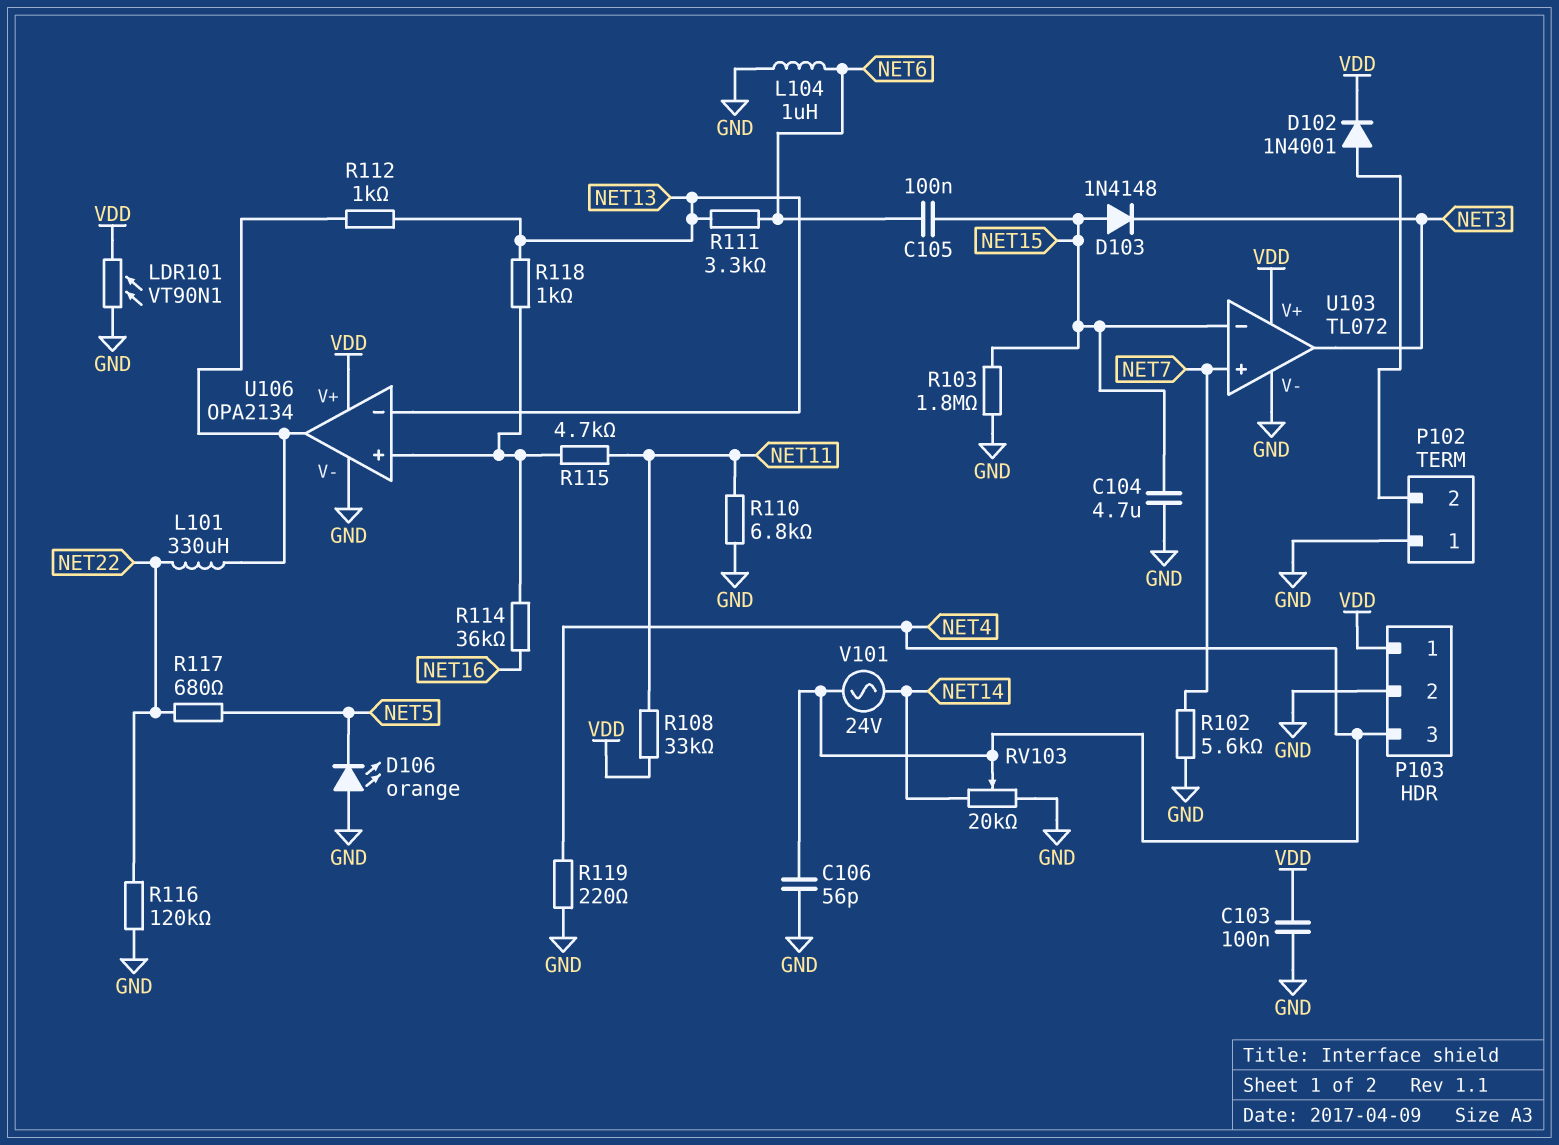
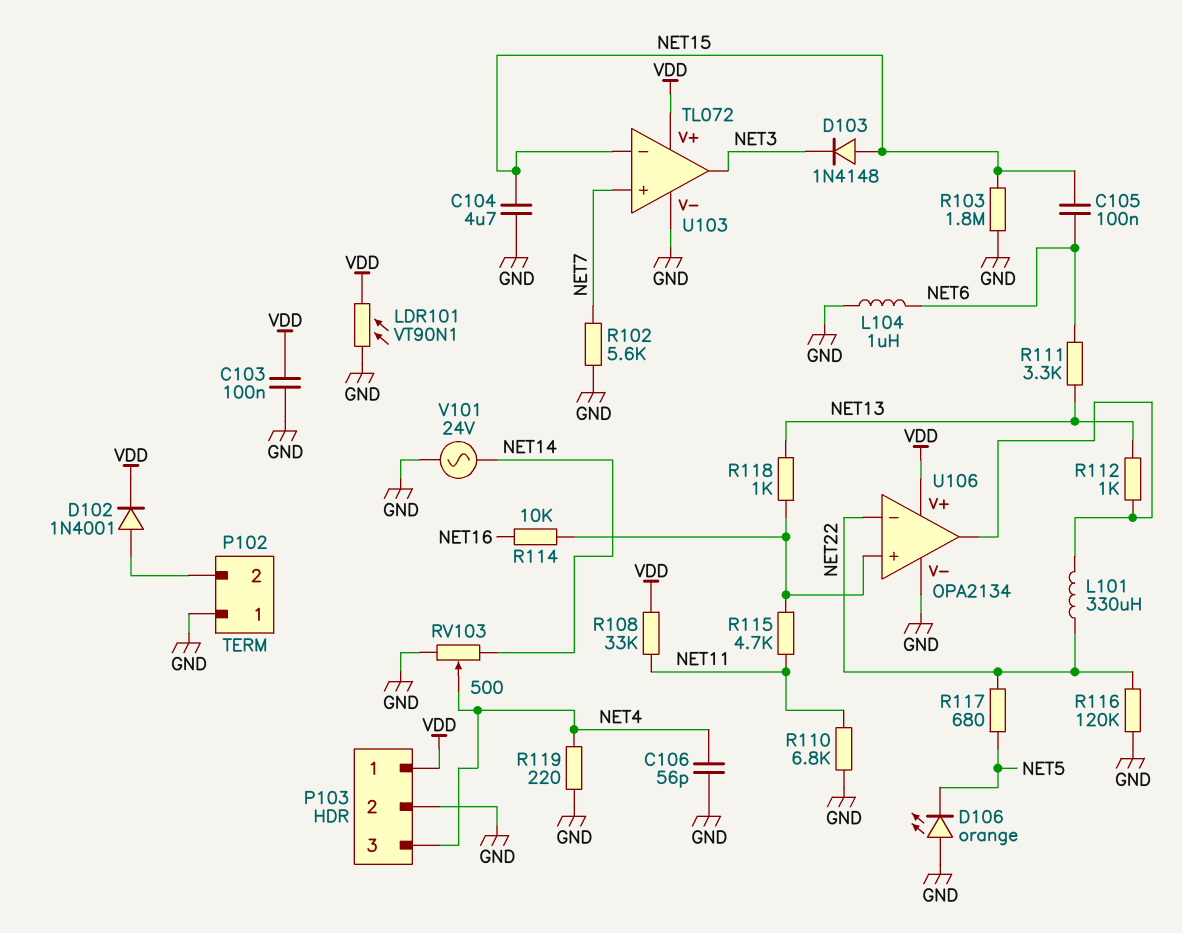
R114: 36k (NET16, U106/in+) -> 10k (NET16, U106/in+)
RV103: 20k (GND, NET14, wiper NET4) -> 500 (GND, NET14, wiper NET4)
U106 pin in-: NET13 -> NET22
V101: AC 24V (NET4, NET14) -> AC 24V (GND, NET14)

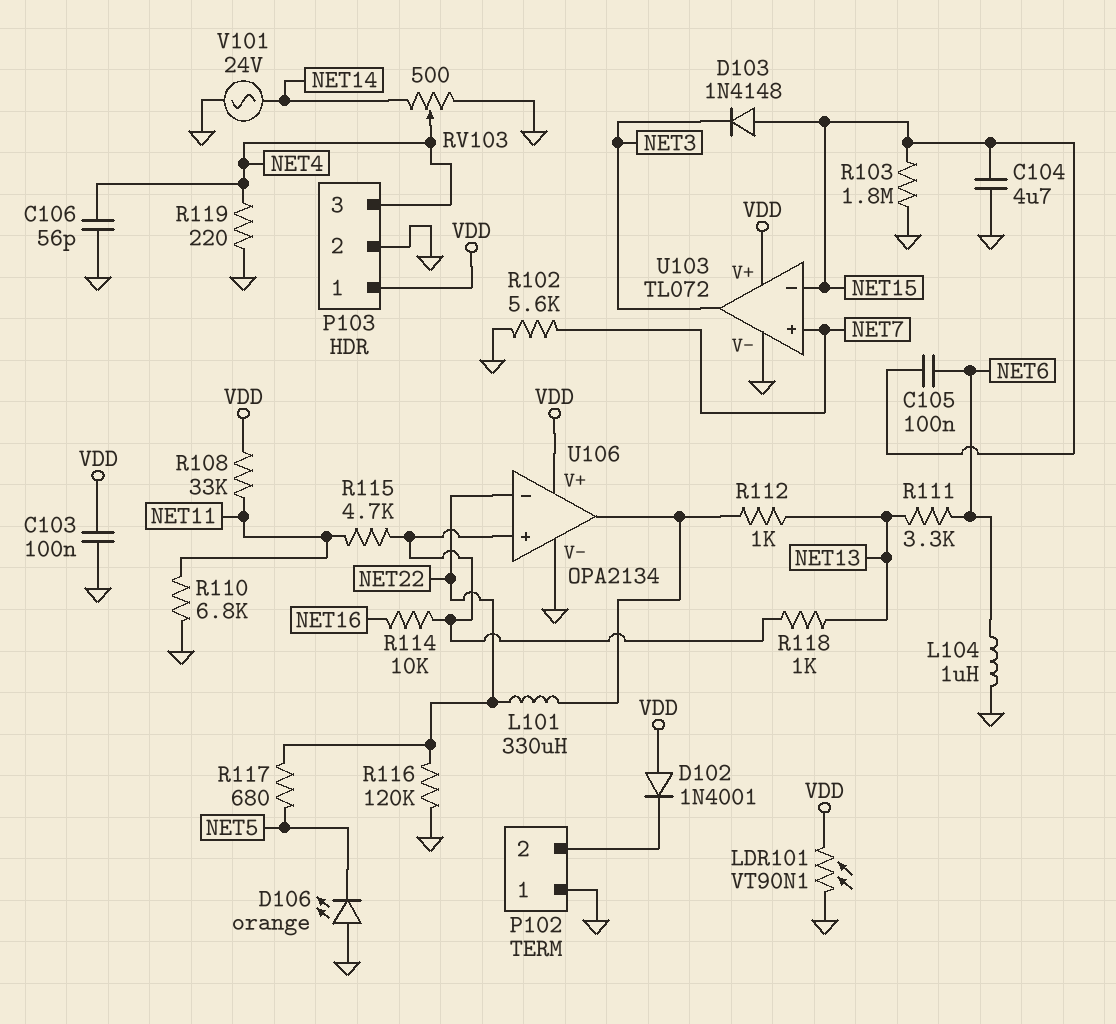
D102: diode 1N4001 (A P102/2, K VDD) -> diode 1N4001 (A VDD, K P102/2)

